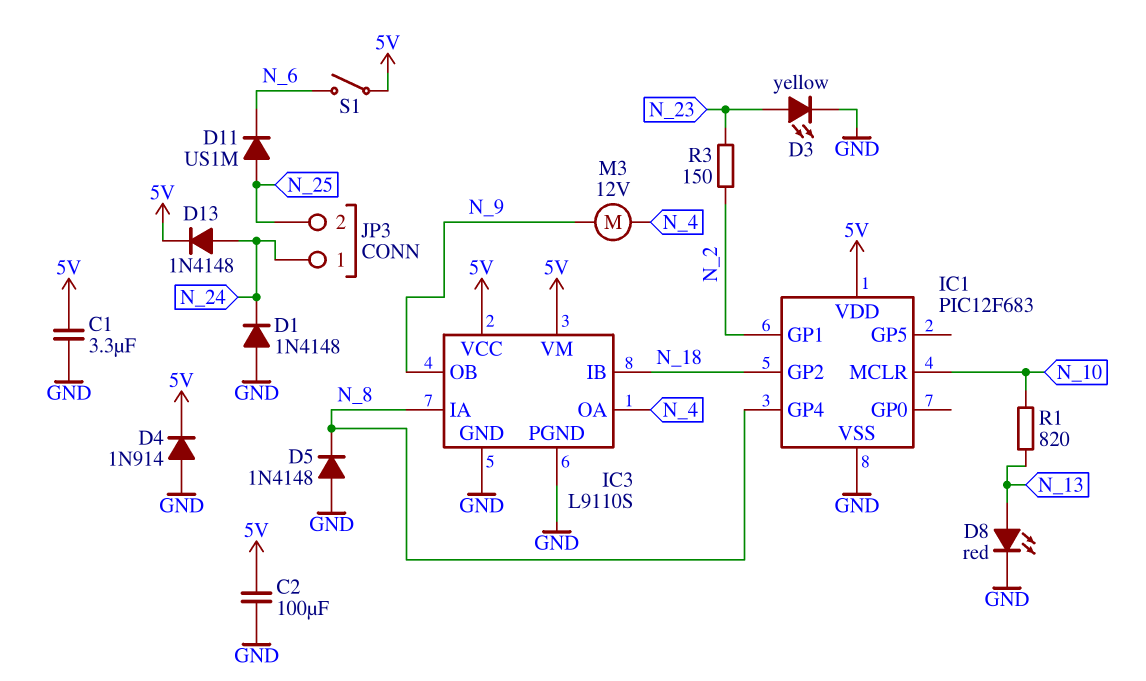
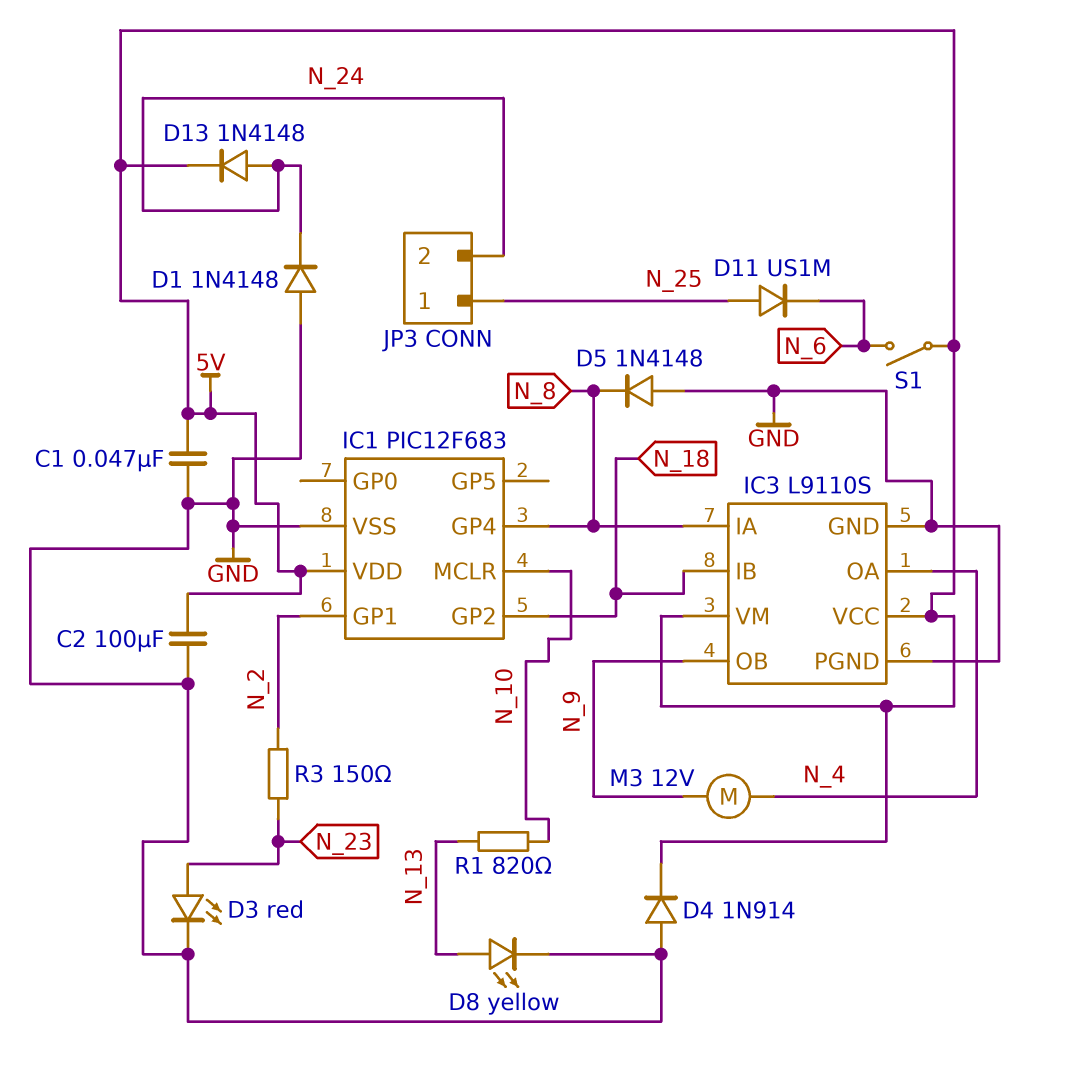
C1: 3.3uF (5V, GND) -> 47nF (5V, GND)
D3: LED yellow (A N_23, K GND) -> LED red (A N_23, K GND)
D8: LED red (A N_13, K GND) -> LED yellow (A N_13, K GND)
JP3 pin 1: N_24 -> N_25
JP3 pin 2: N_25 -> N_24

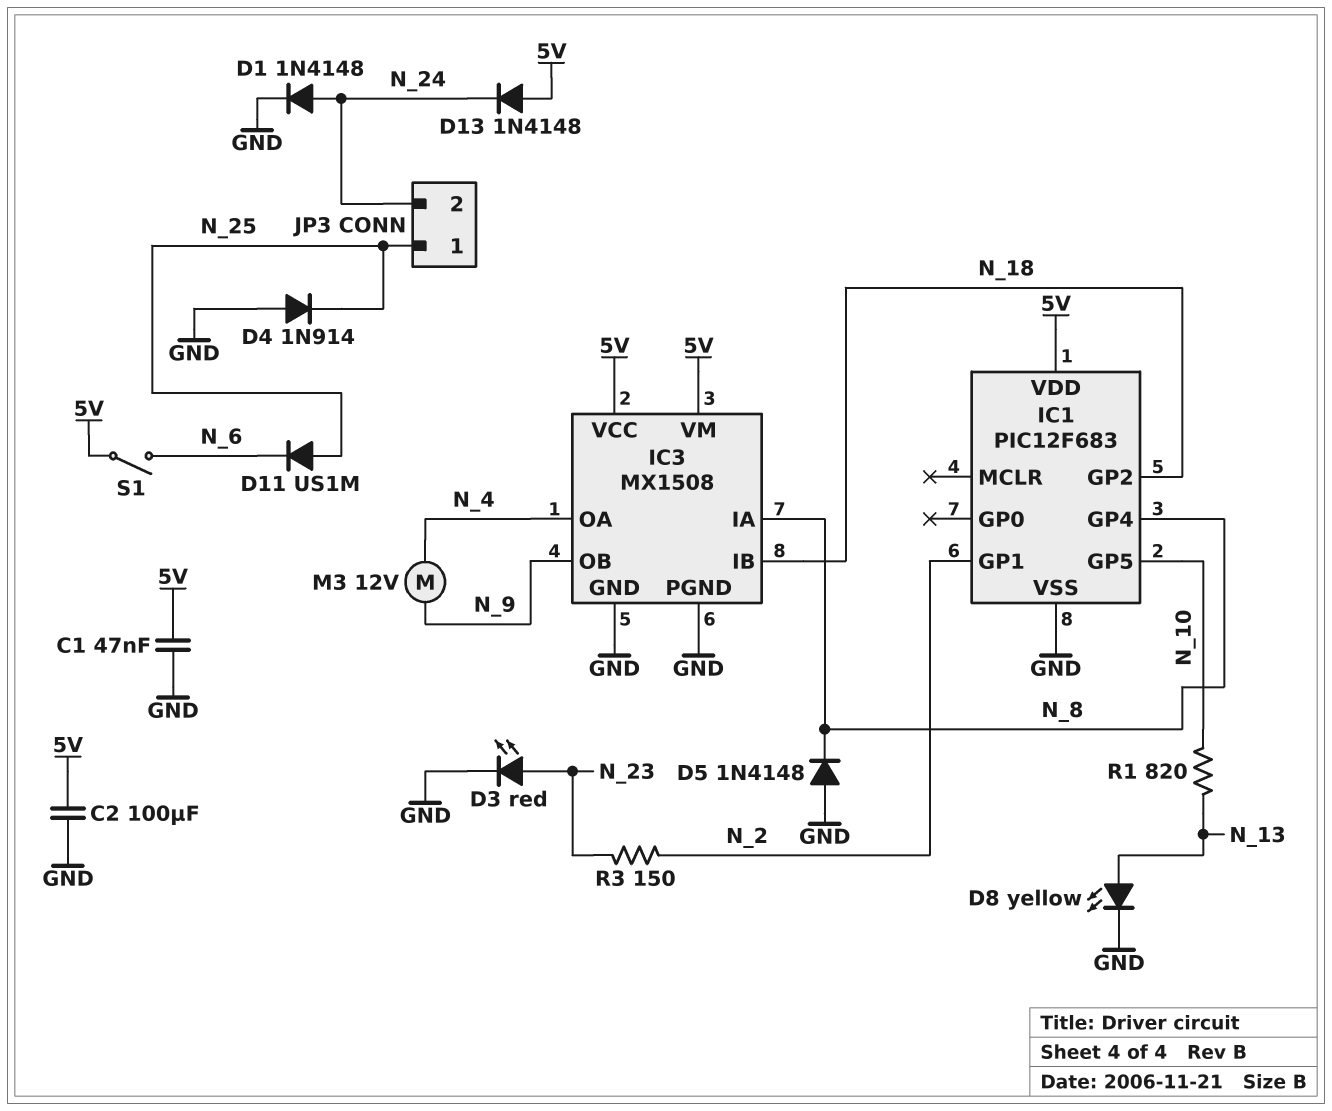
D1: diode 1N4148 (A GND, K N_24) -> diode 1N4148 (A N_24, K GND)
D4: diode 1N914 (A GND, K 5V) -> diode 1N914 (A GND, K N_25)
D13: diode 1N4148 (A N_24, K 5V) -> diode 1N4148 (A 5V, K N_24)
IC1 pin GP5: none -> N_10
IC1 pin MCLR: N_10 -> none
IC3: L9110S -> MX1508

